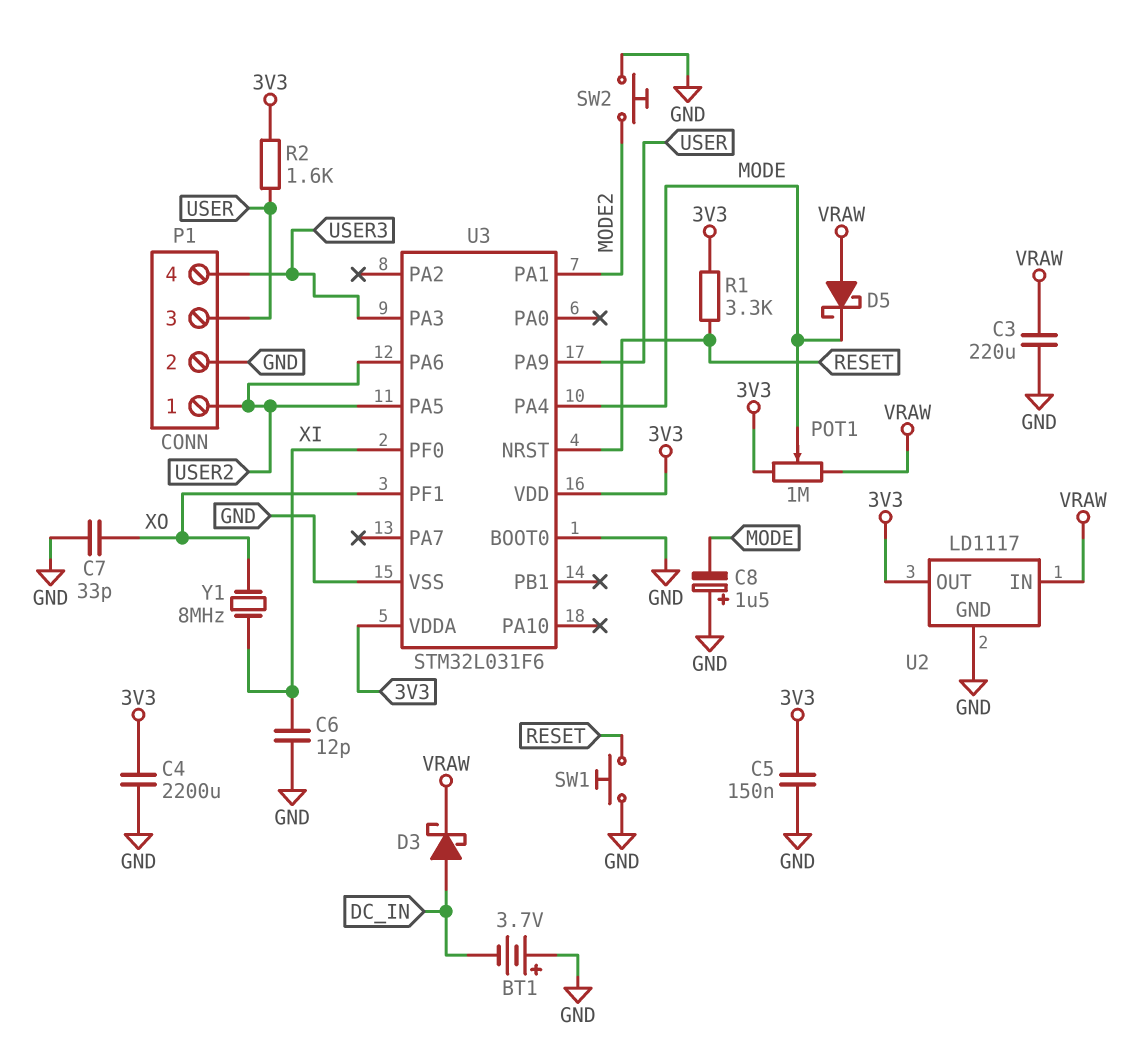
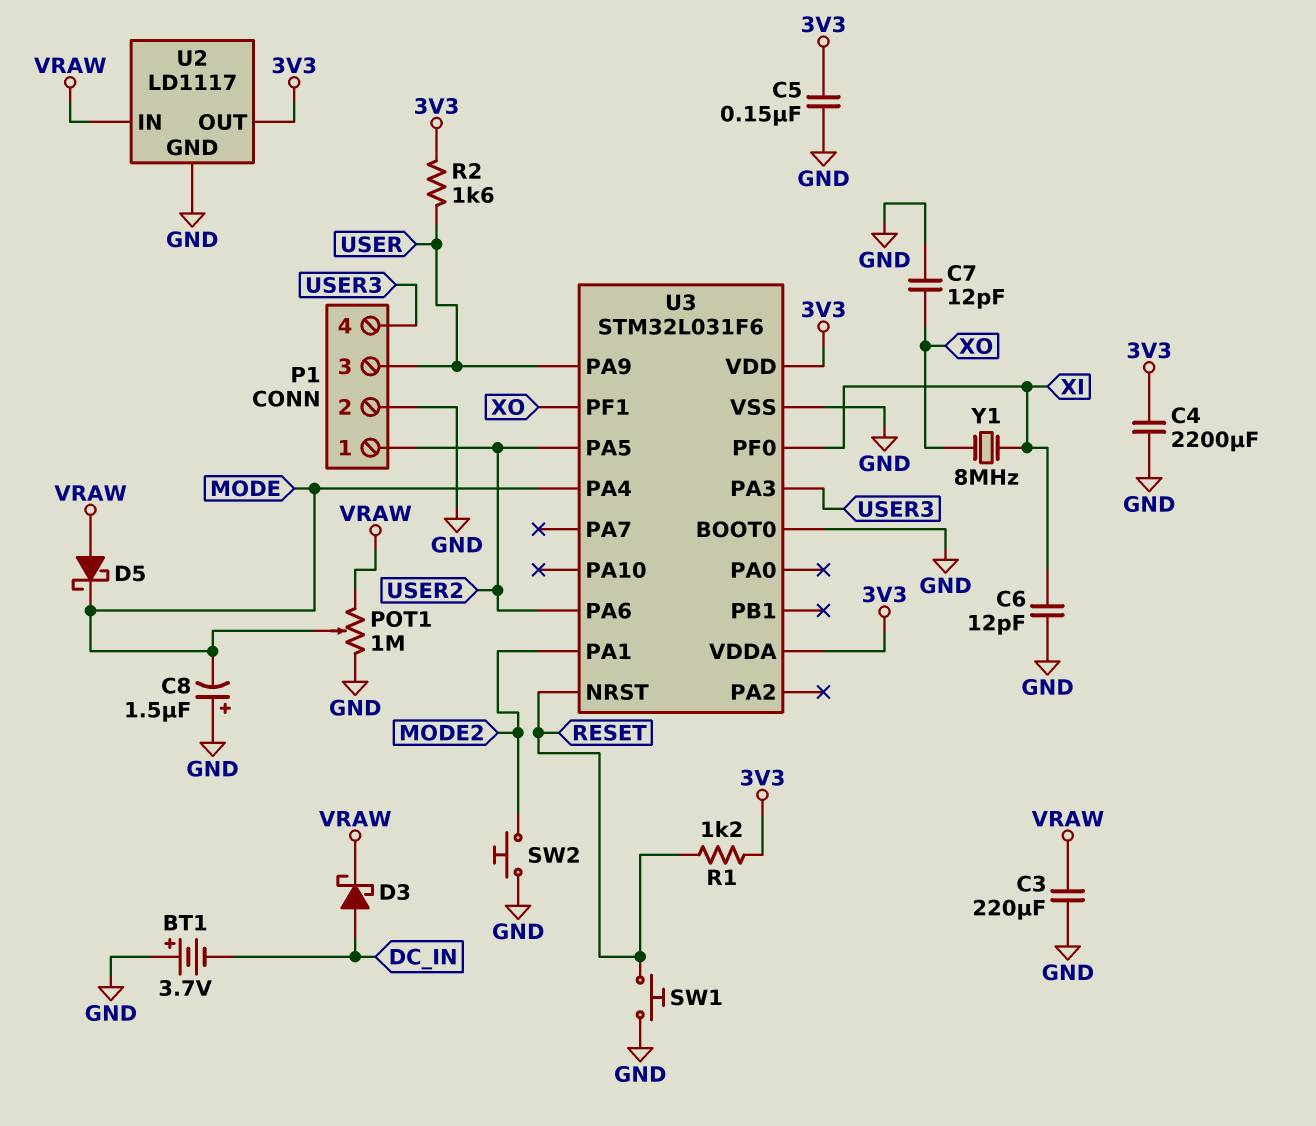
C7: 33pF (GND, XO) -> 12pF (GND, XO)
POT1: 1M (3V3, VRAW, wiper MODE) -> 1M (GND, VRAW, wiper MODE)
R1: 3.3k (3V3, RESET) -> 1.2k (3V3, RESET)

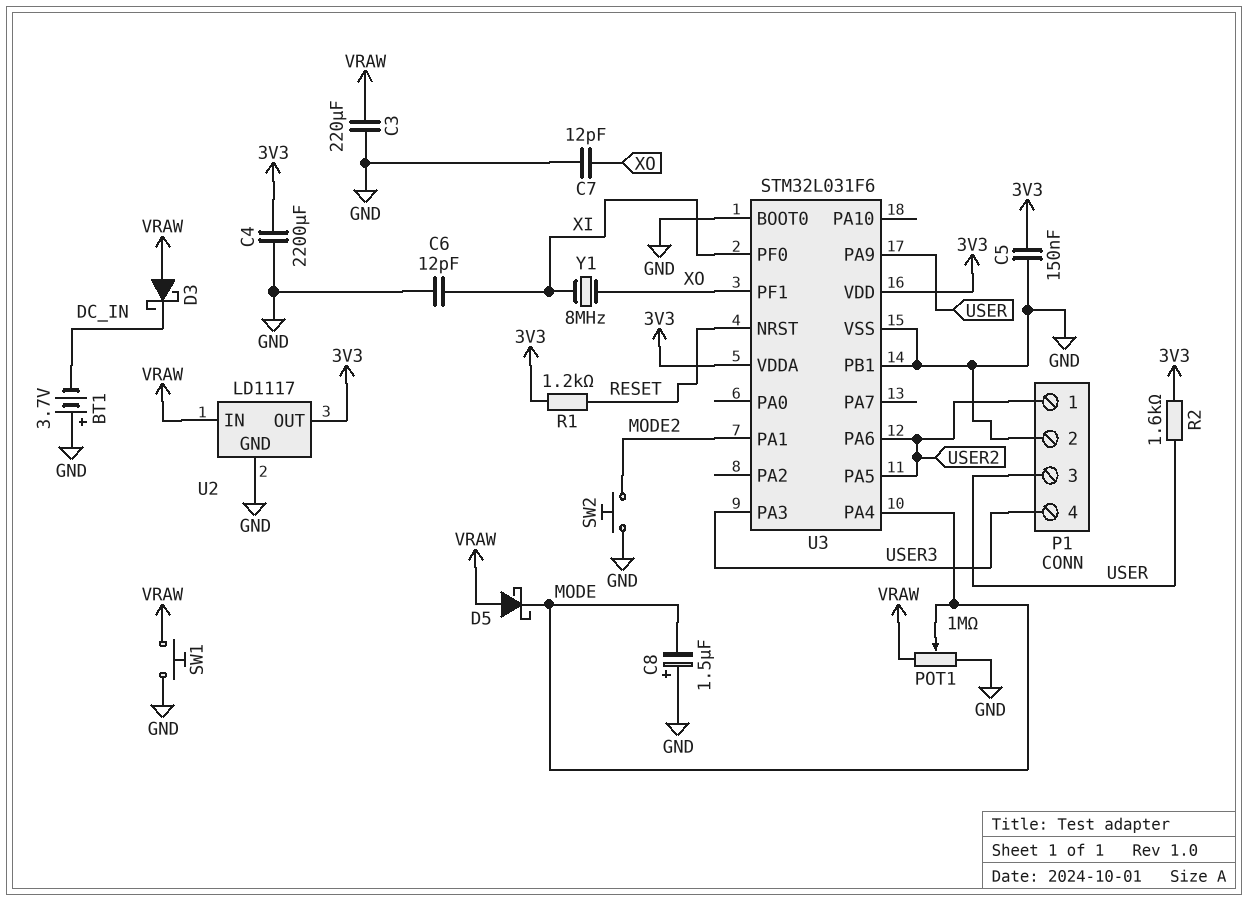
D3: schottky (A DC_IN, K VRAW) -> schottky (A VRAW, K DC_IN)
SW1: button (GND, RESET) -> button (GND, VRAW)
U3 pin PB1: none -> GND

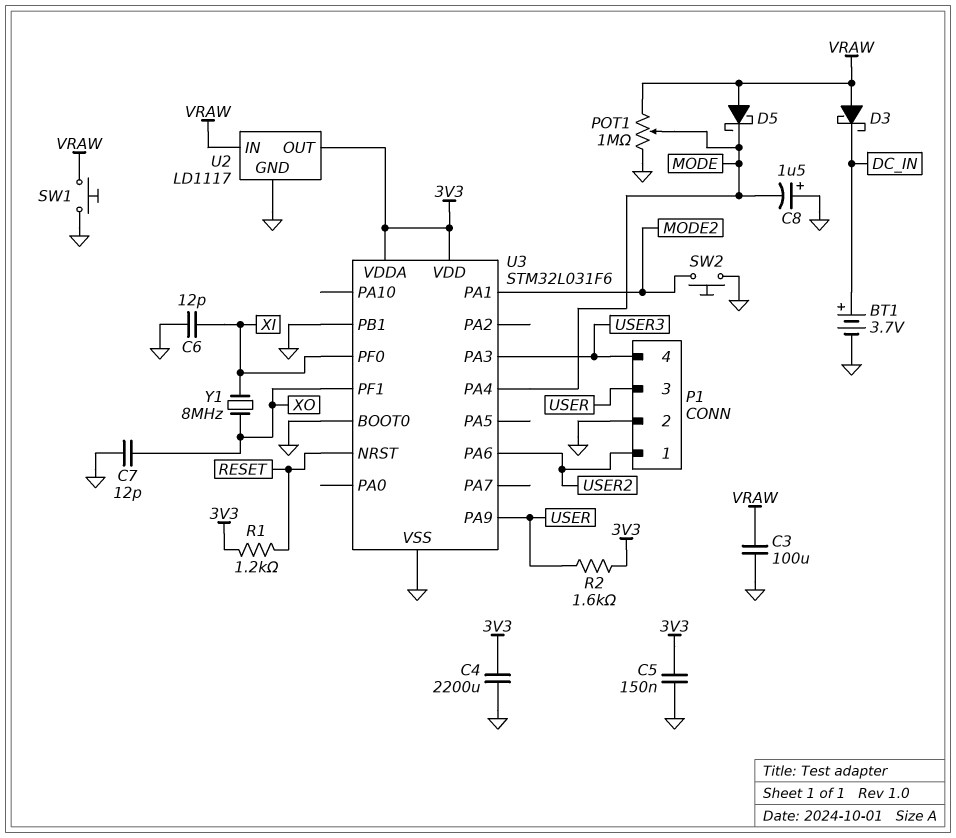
BT1: 3.7V (plus GND, minus DC_IN) -> 3.7V (plus DC_IN, minus GND)
C3: 220uF (GND, VRAW) -> 100uF (GND, VRAW)
U3 pin PA5: USER2 -> none

